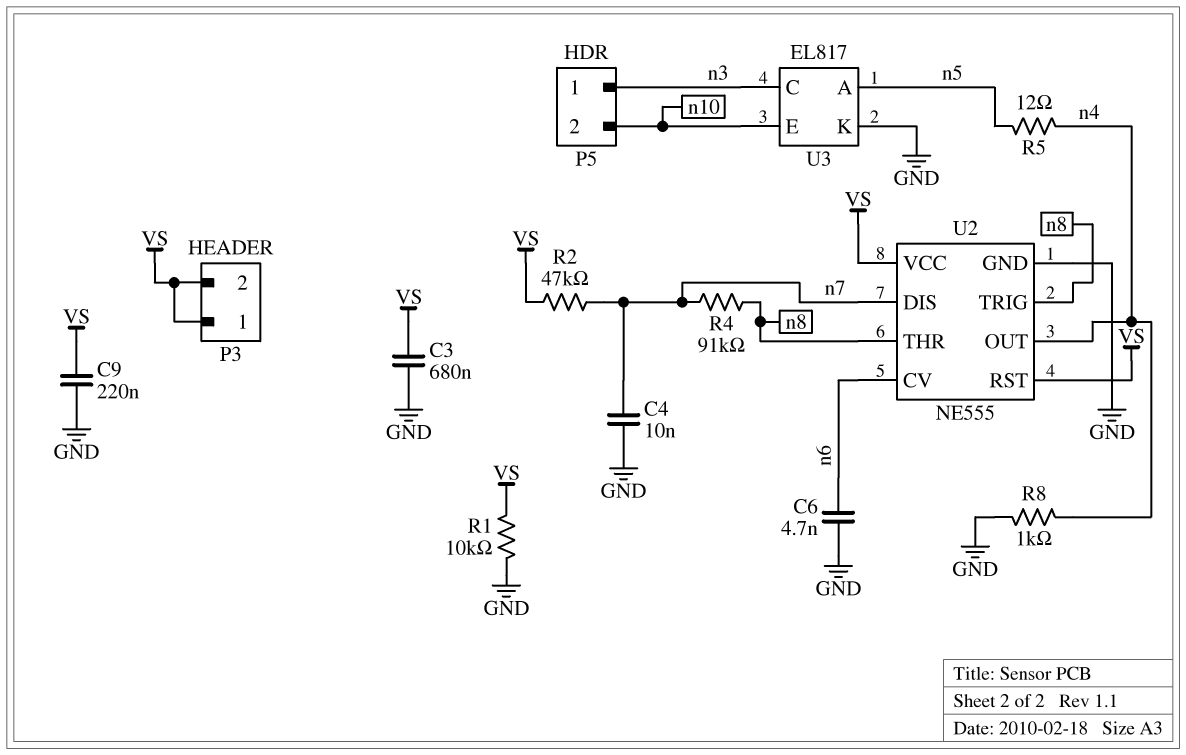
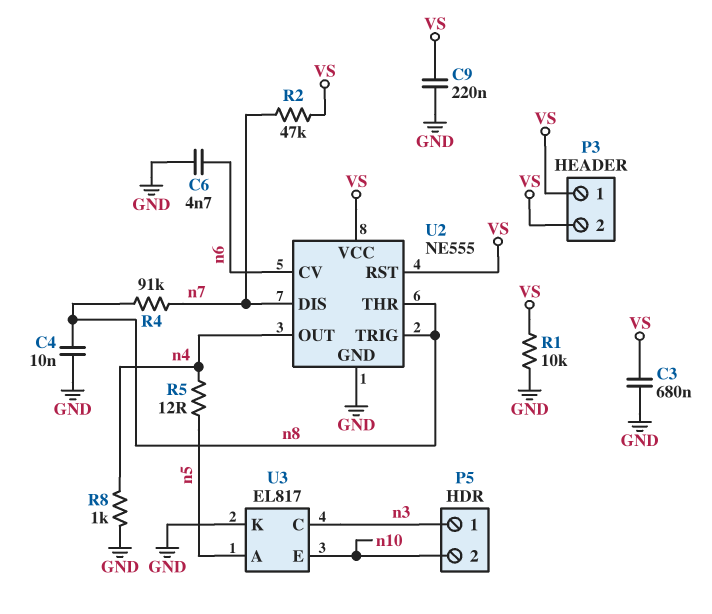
C4: 10nF (GND, n7) -> 10nF (GND, n8)

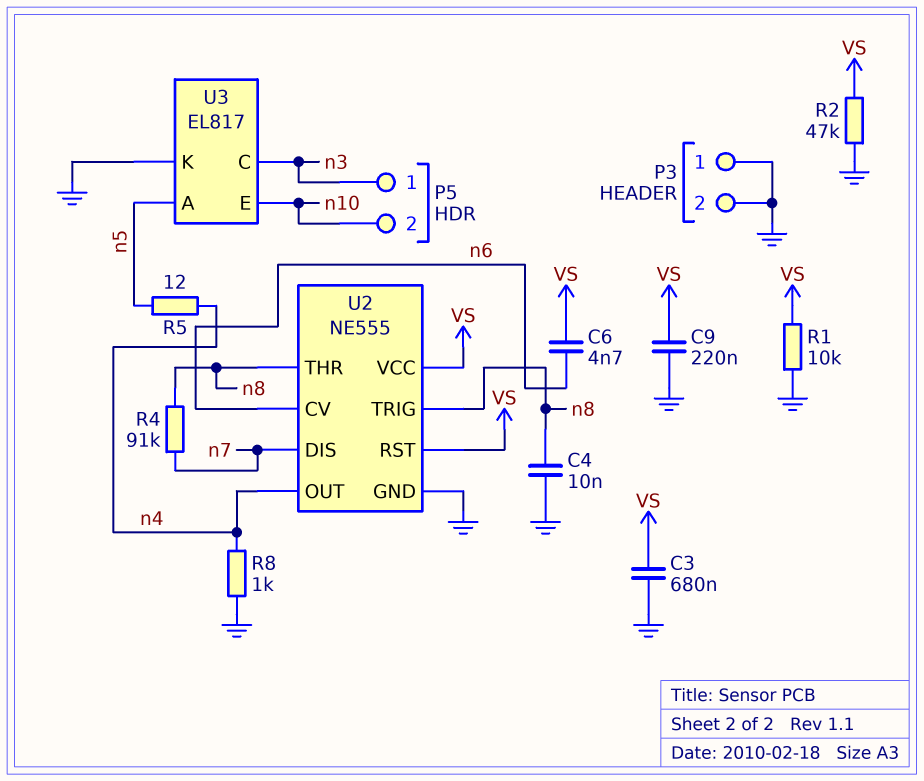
C6: 4.7nF (GND, n6) -> 4.7nF (VS, n6)
P3 pin 1: VS -> GND
P3 pin 2: VS -> GND
R2: 47k (VS, n7) -> 47k (GND, VS)

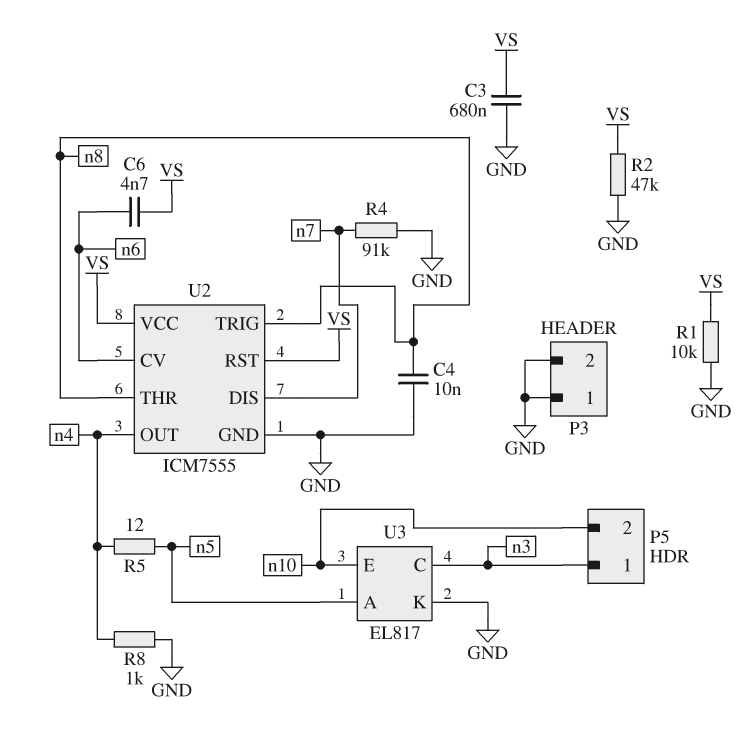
C9: 220nF (GND, VS) -> none
R4: 91k (n7, n8) -> 91k (GND, n7)
U2: NE555 -> ICM7555

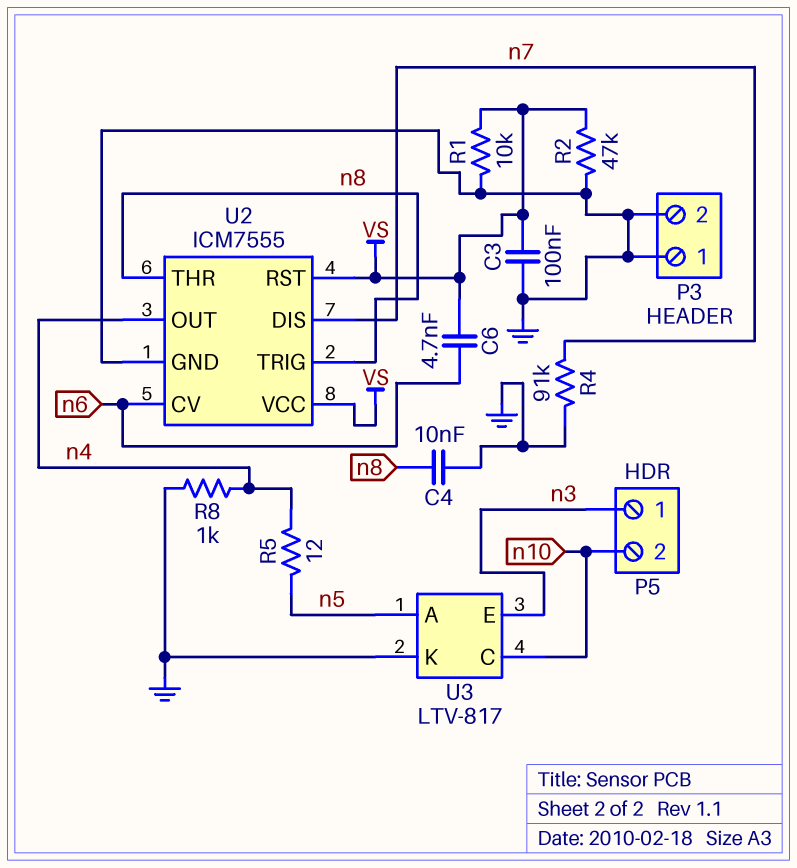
C3: 680nF (GND, VS) -> 100nF (GND, VS)
U3: EL817 -> LTV-817
U3 pin C: n3 -> n10
U3 pin E: n10 -> n3

